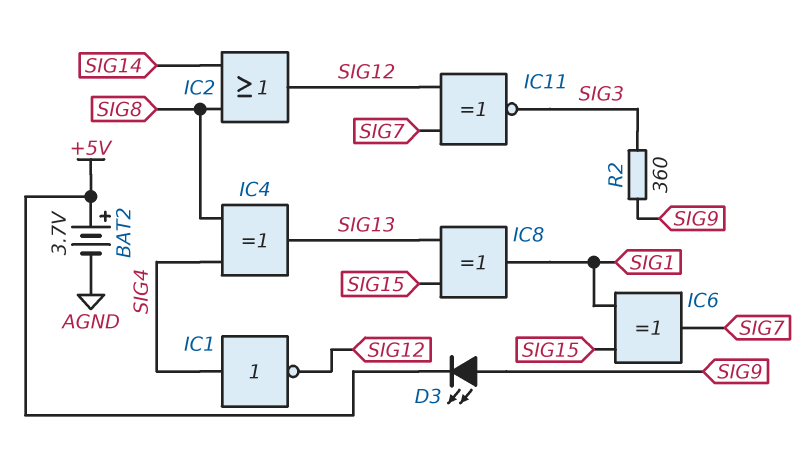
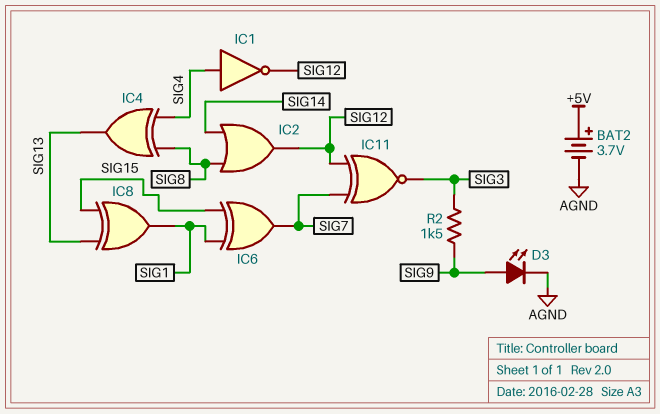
D3: LED (A SIG9, K +5V) -> LED (A SIG9, K AGND)
R2: 360 (SIG3, SIG9) -> 1.5k (SIG3, SIG9)

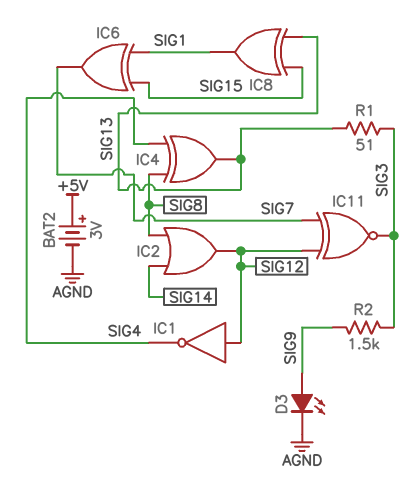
BAT2: 3.7V (plus +5V, minus AGND) -> 3V (plus +5V, minus AGND)
IC1: NOT (in SIG4, out SIG12) -> NOT (in SIG12, out SIG4)
R1: none -> 51 (SIG3, SIG13)

